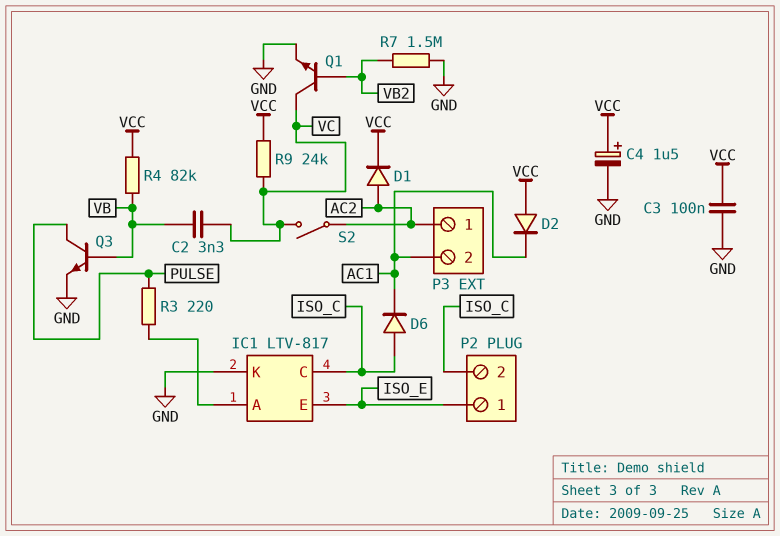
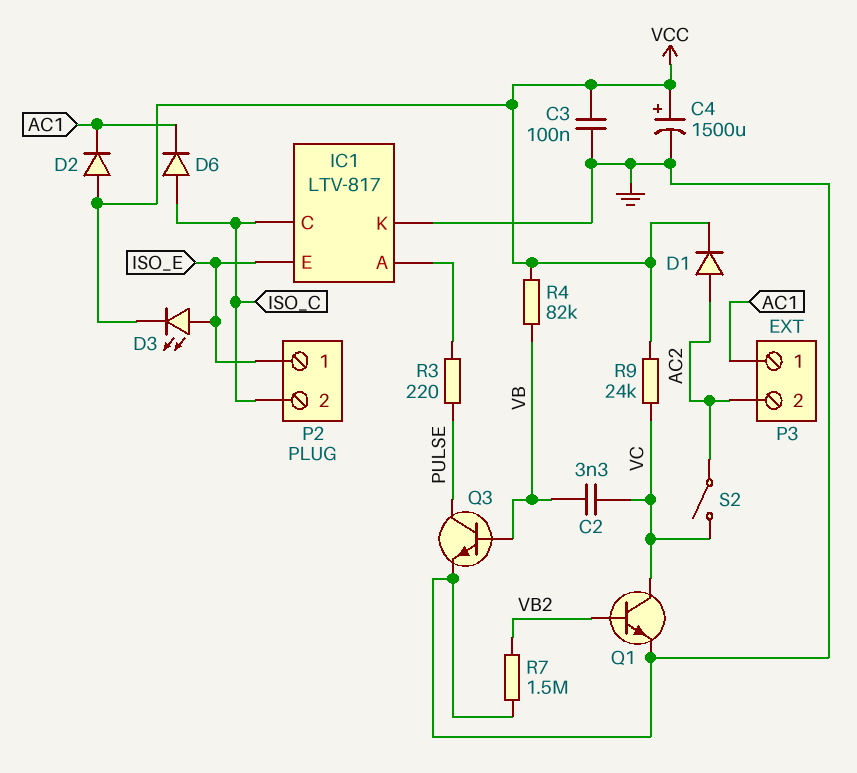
C4: 1.5uF (plus VCC, minus GND) -> 1500uF (plus VCC, minus GND)
D3: none -> LED (A ISO_E, K VCC)
P3 pin 1: AC2 -> AC1
P3 pin 2: AC1 -> AC2

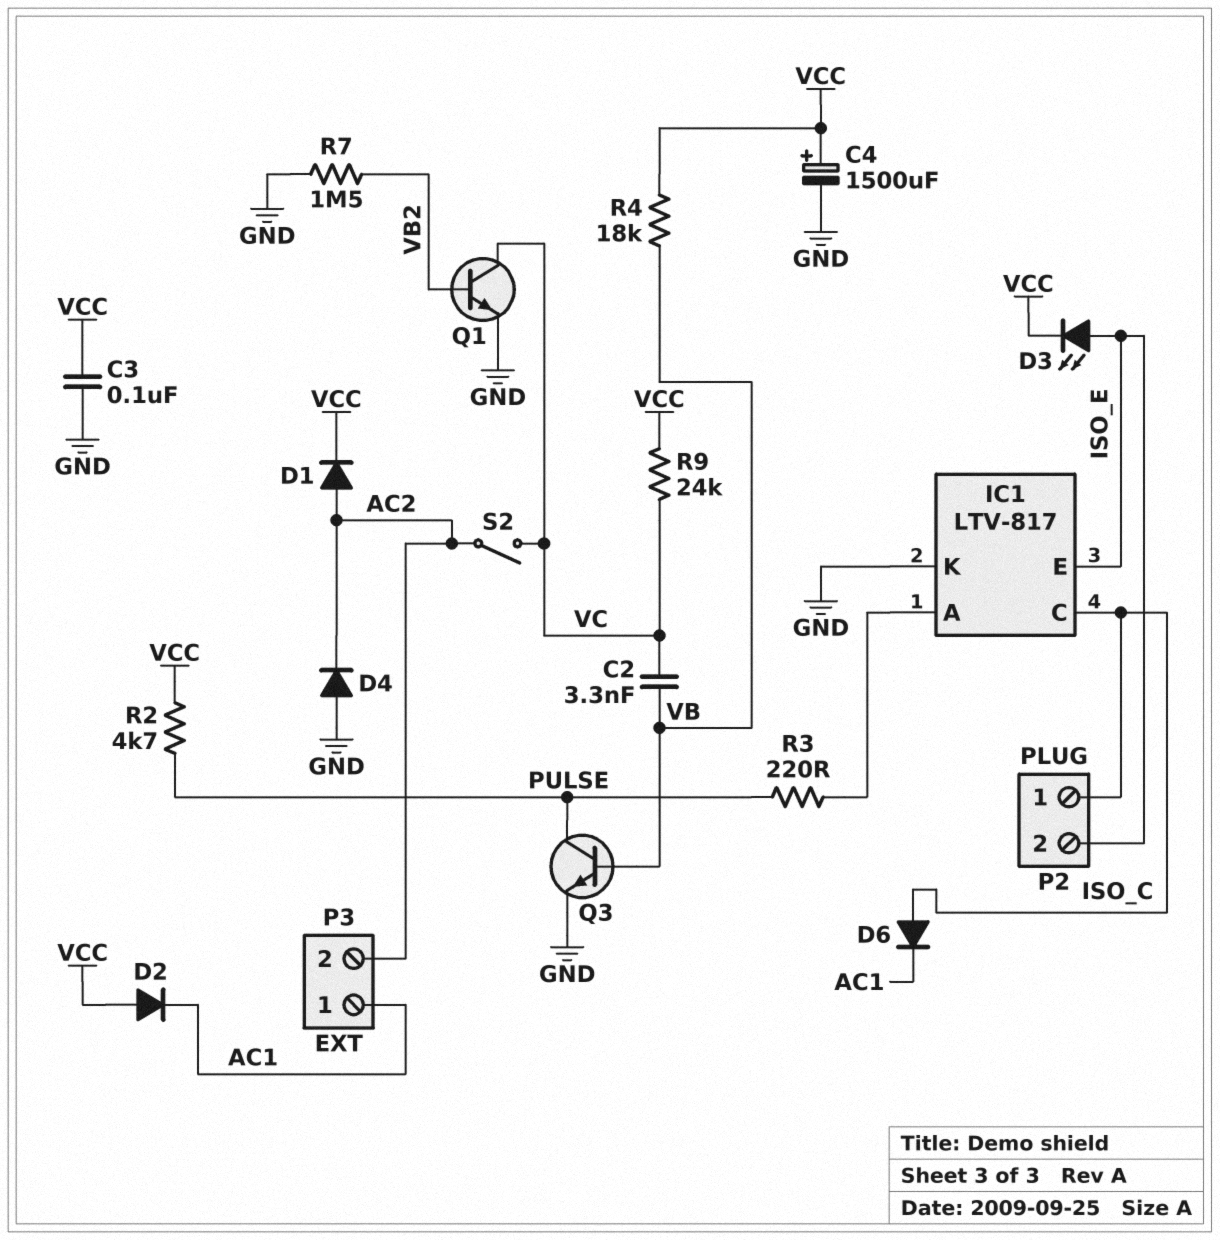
D4: none -> diode (A GND, K AC2)
P2 pin 1: ISO_E -> ISO_C
P2 pin 2: ISO_C -> ISO_E
R2: none -> 4.7k (PULSE, VCC)
R4: 82k (VB, VCC) -> 18k (VB, VCC)

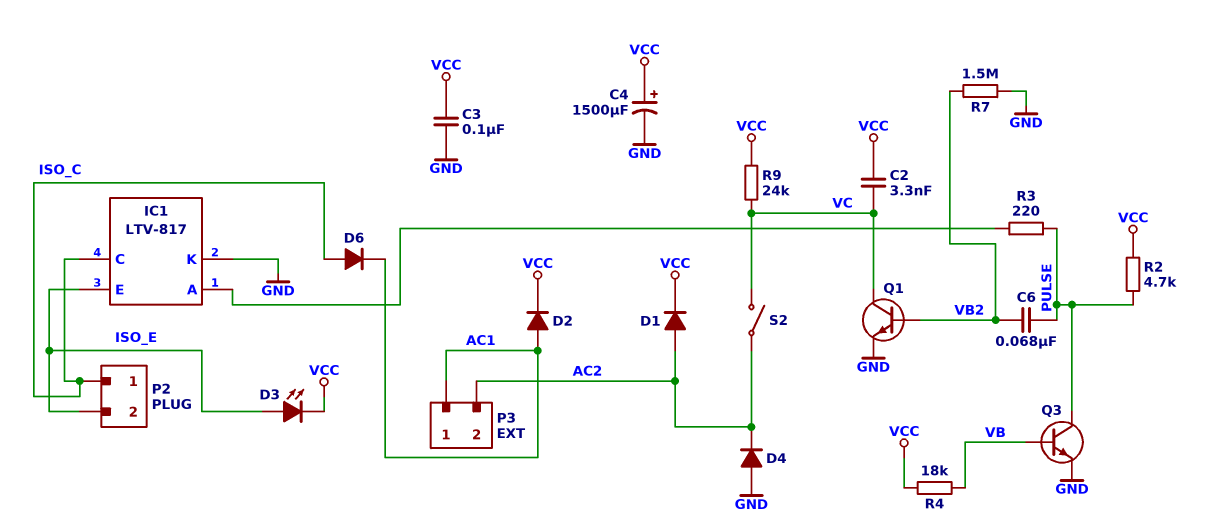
C2: 3.3nF (VB, VC) -> 3.3nF (VC, VCC)
C6: none -> 68nF (PULSE, VB2)
D2: diode (A VCC, K AC1) -> diode (A AC1, K VCC)

